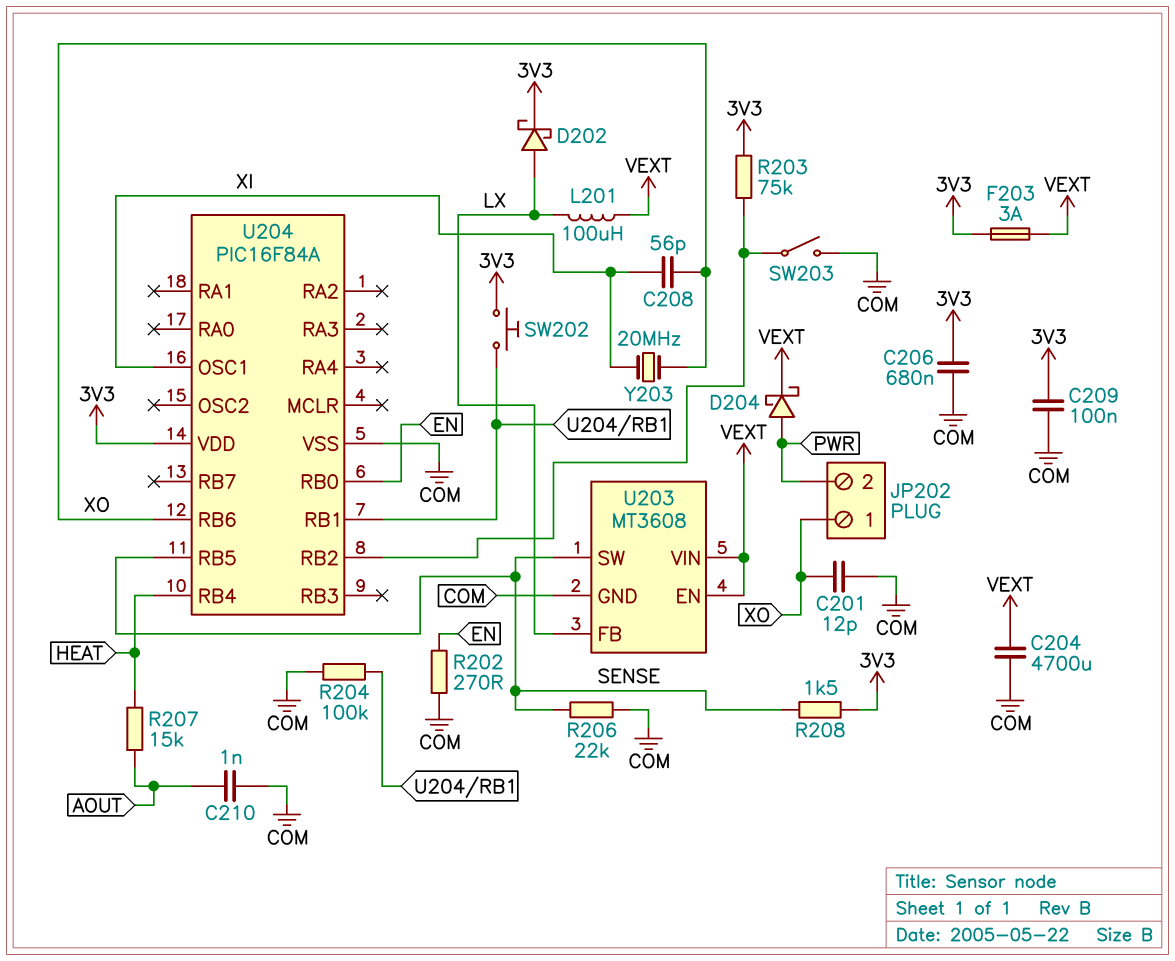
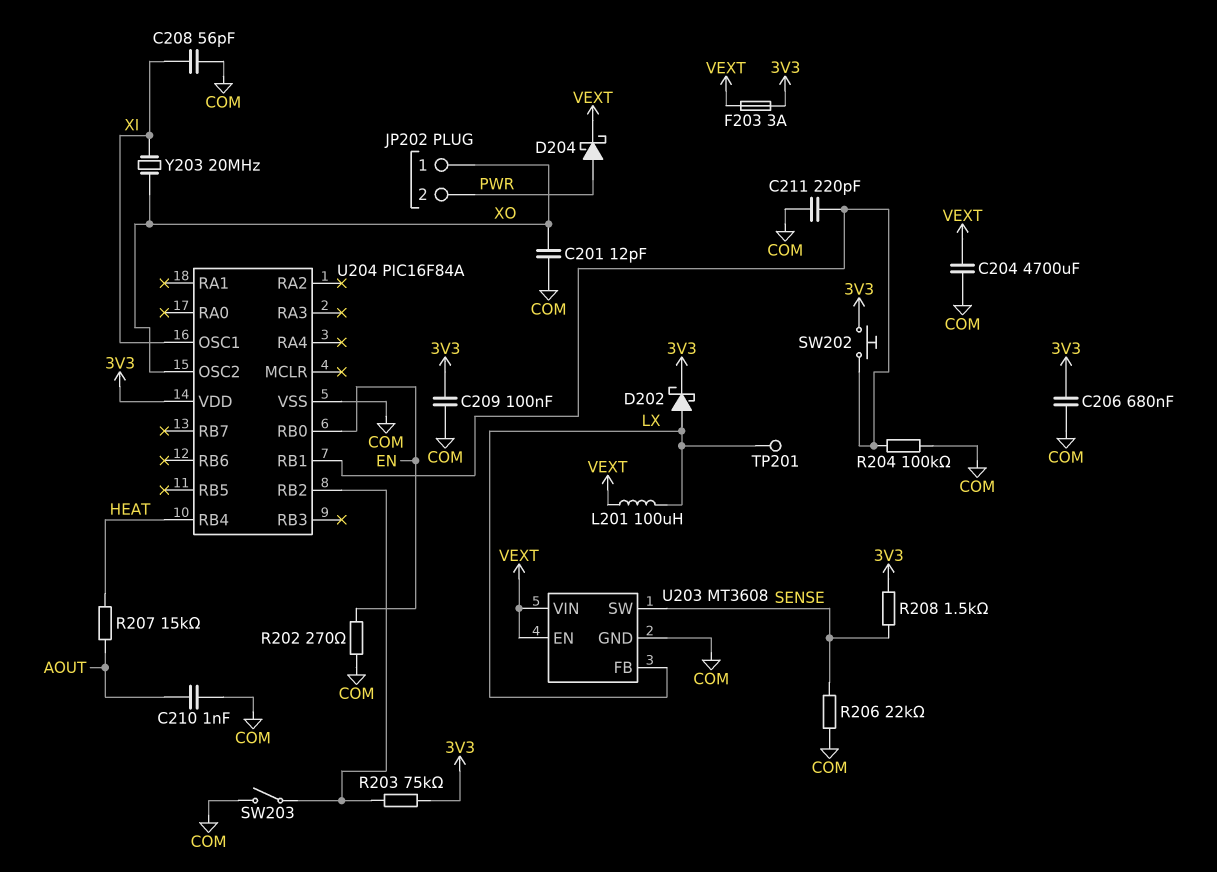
C208: 56pF (XI, XO) -> 56pF (COM, XI)
C211: none -> 220pF (COM, U204/RB1)
TP201: none -> test point (LX)
U204 pin OSC2: none -> XO
U204 pin RB5: SENSE -> none
U204 pin RB6: XO -> none

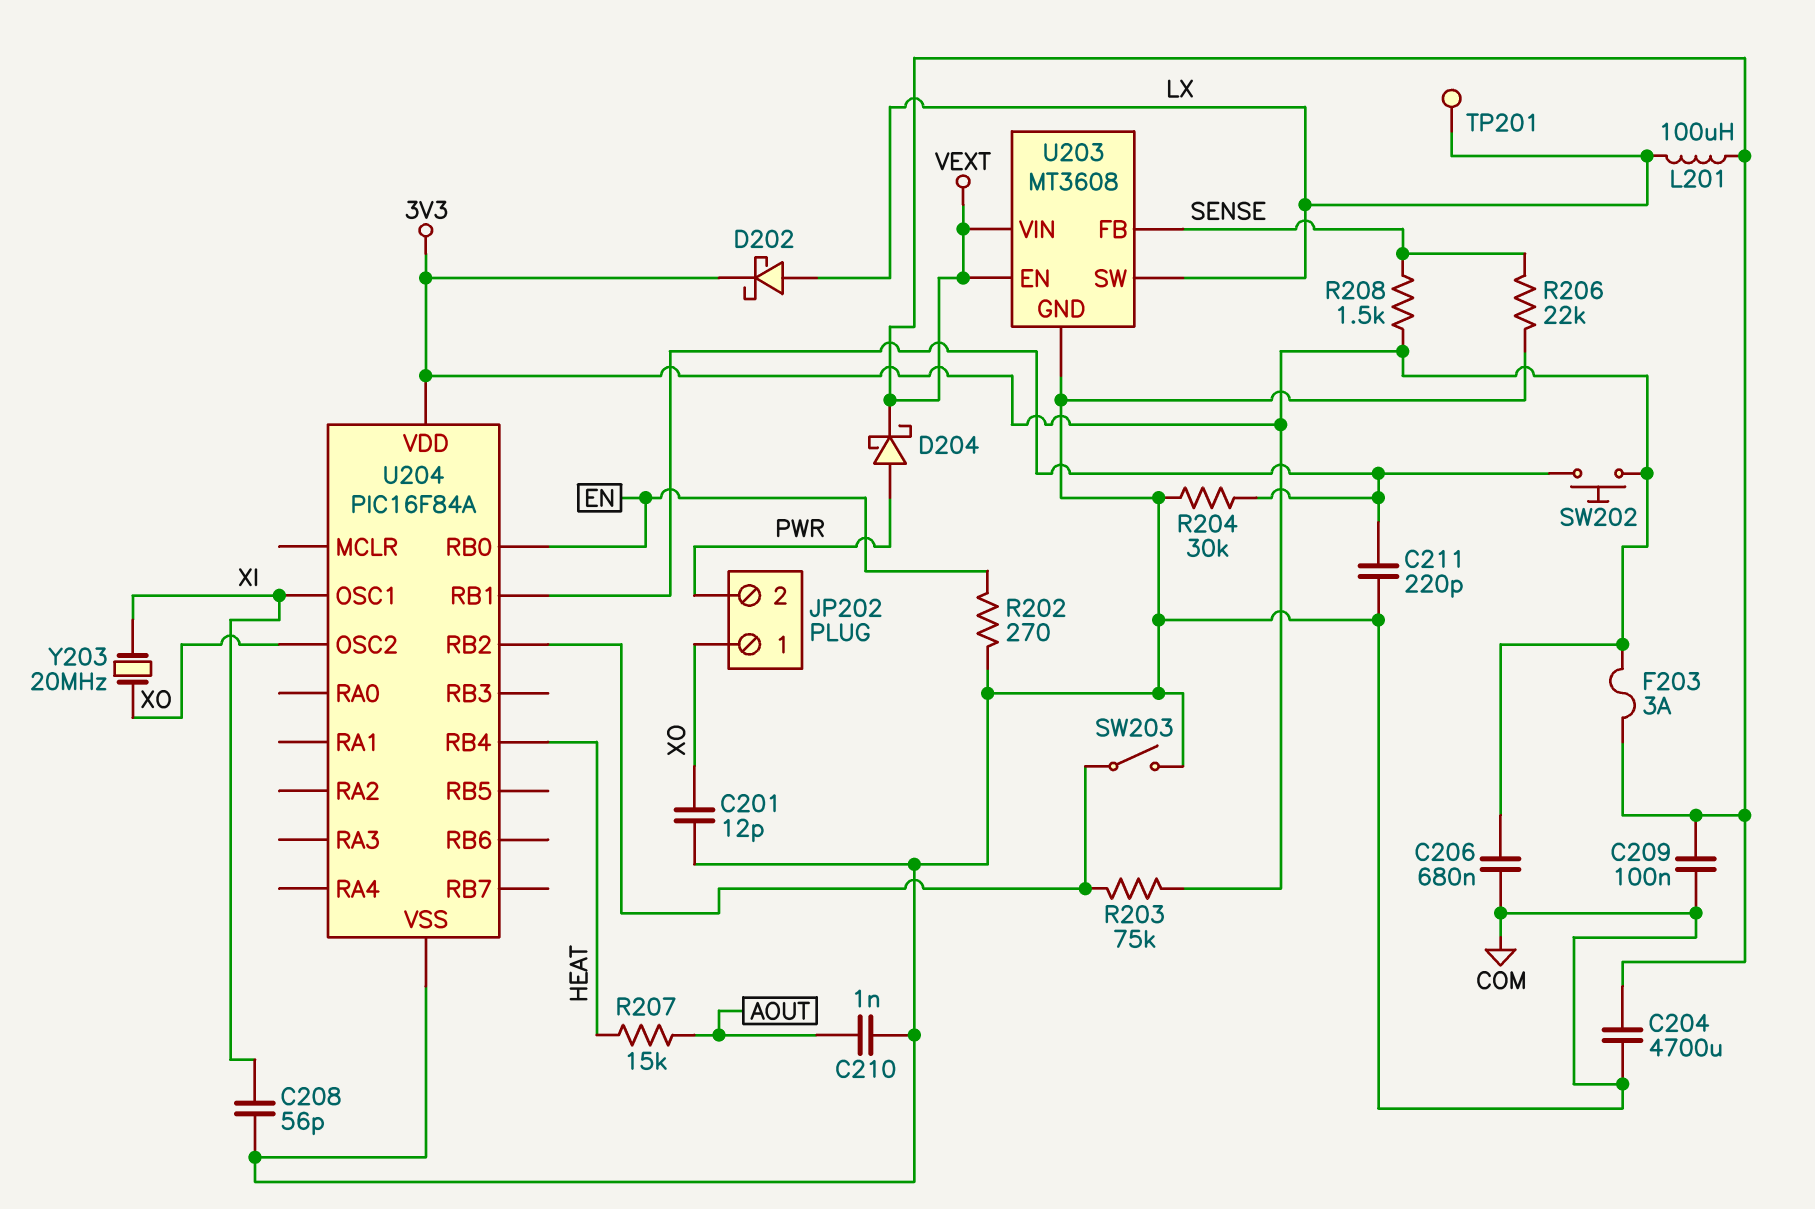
C209: 100nF (3V3, COM) -> 100nF (COM, VEXT)
R204: 100k (COM, U204/RB1) -> 30k (COM, U204/RB1)
U203 pin FB: LX -> SENSE
U203 pin SW: SENSE -> LX

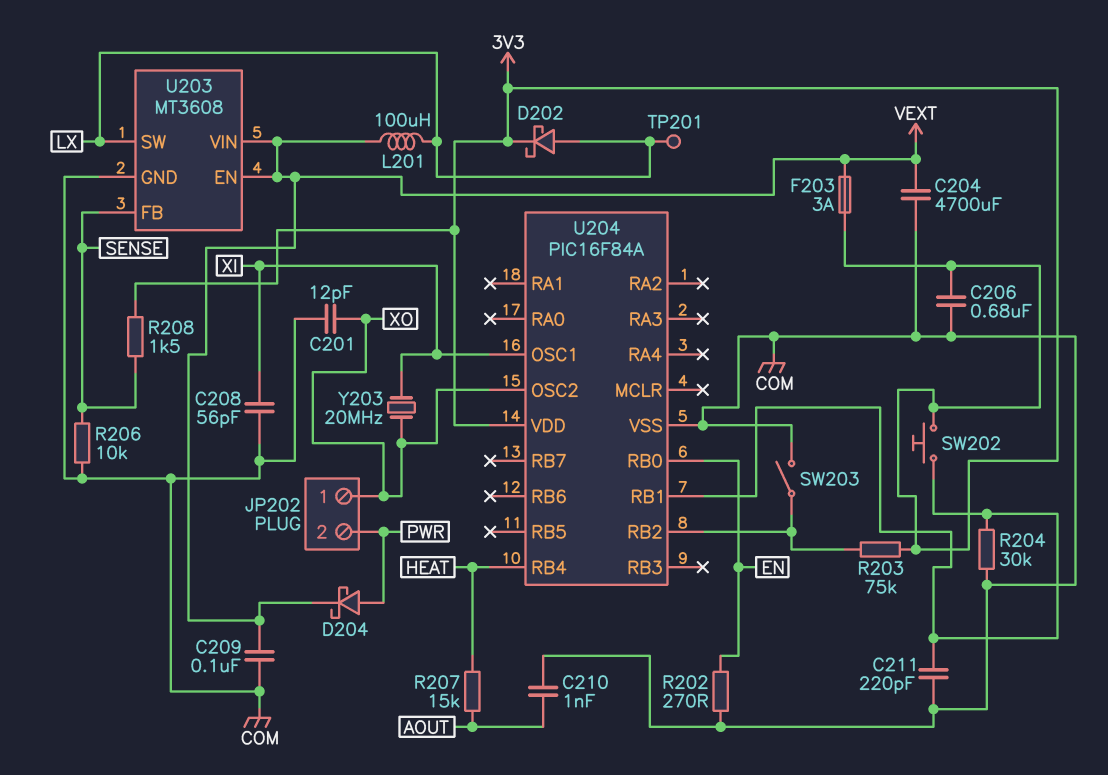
R206: 22k (COM, SENSE) -> 10k (COM, SENSE)

